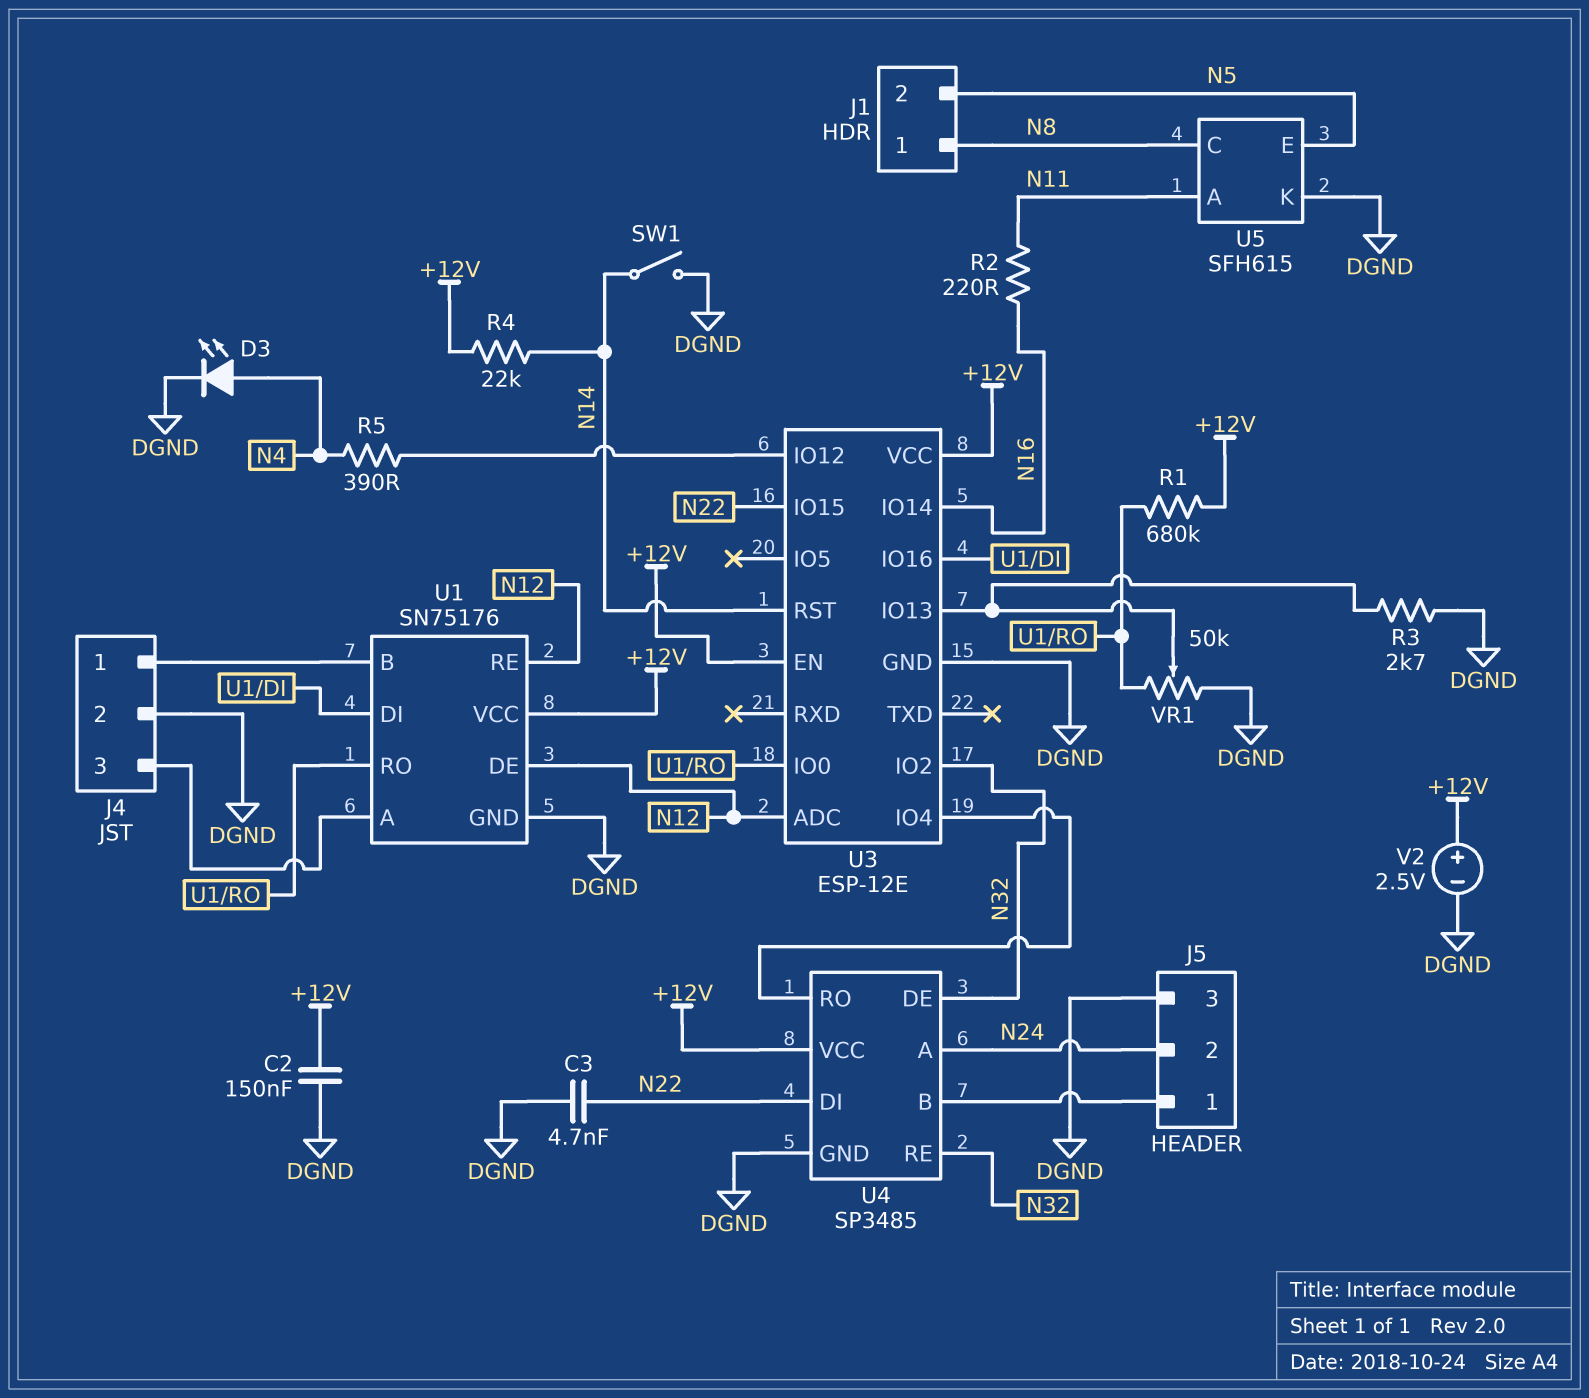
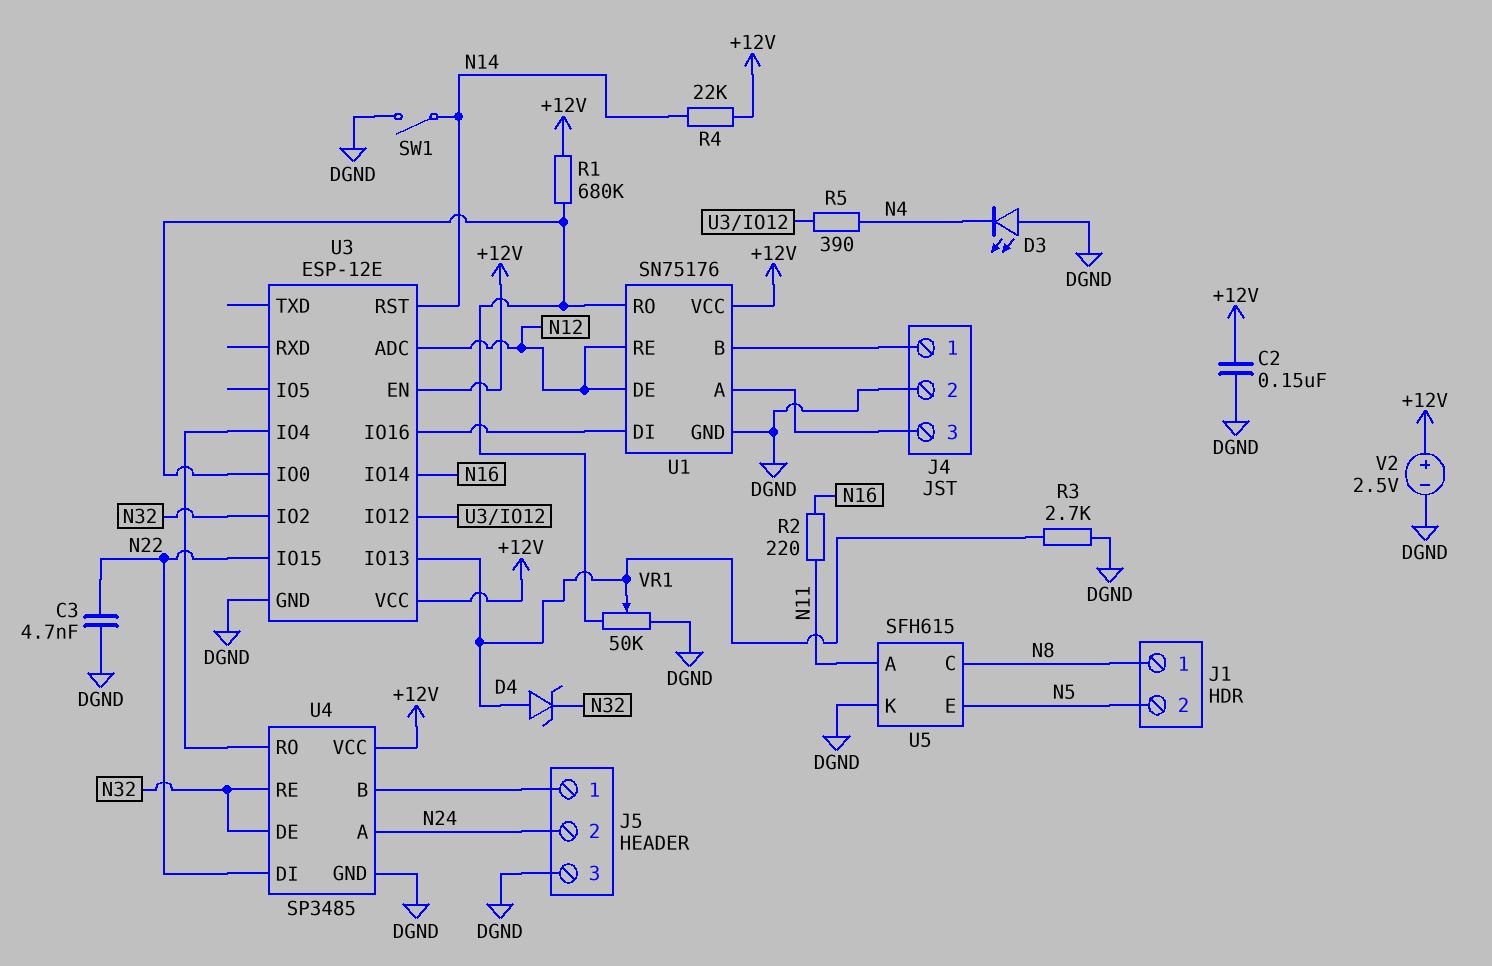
D3: LED (A N4, K DGND) -> LED (A DGND, K N4)
D4: none -> zener (A U3/IO13, K N32)

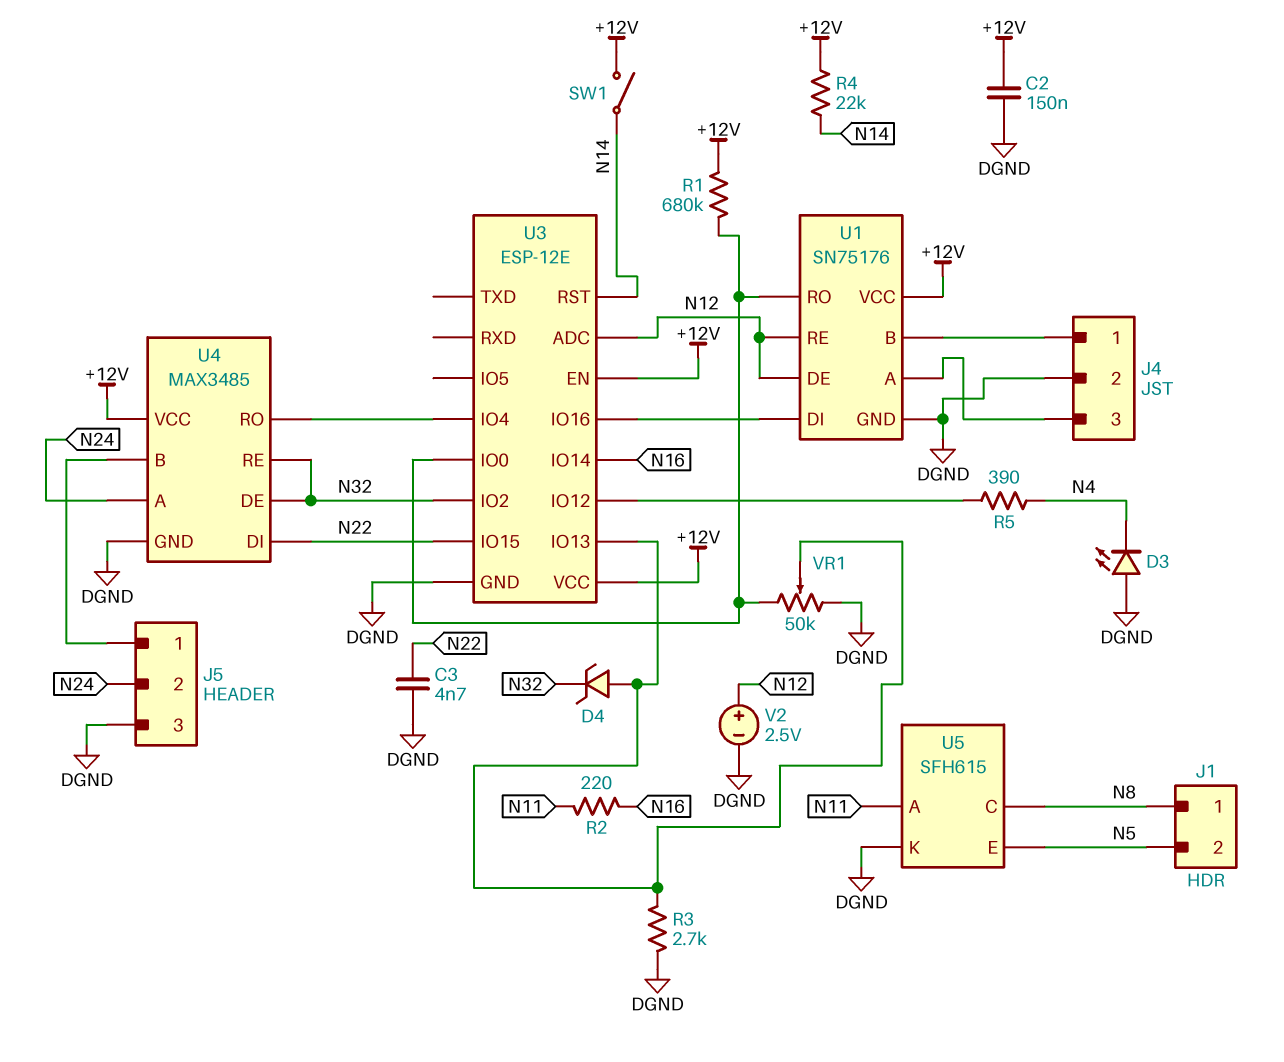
SW1: switch (DGND, N14) -> switch (+12V, N14)
U4: SP3485 -> MAX3485
V2: 2.5V (plus +12V, minus DGND) -> 2.5V (plus N12, minus DGND)

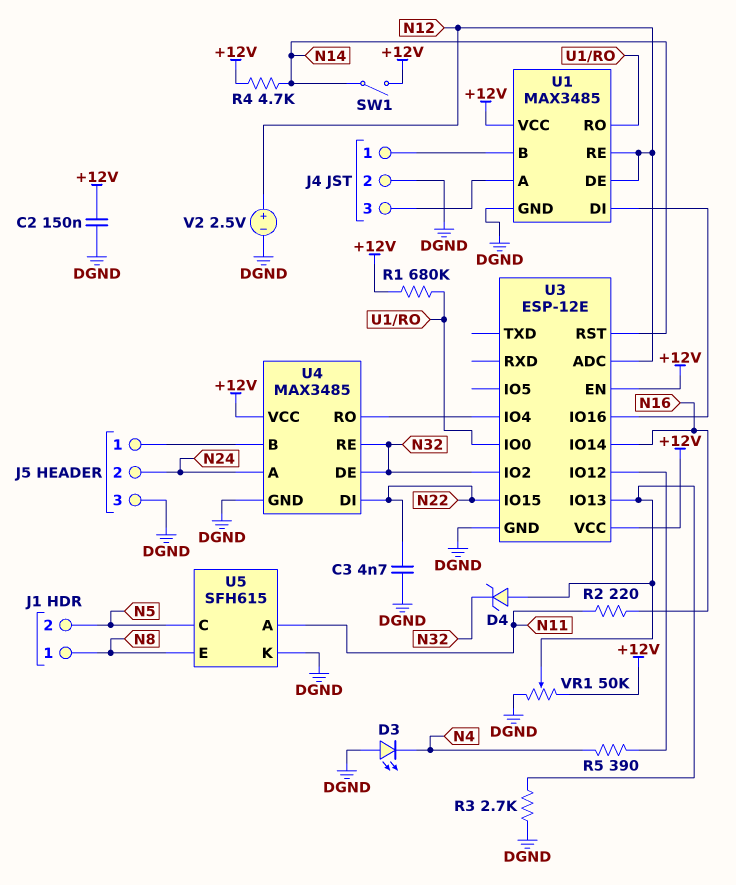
R4: 22k (+12V, N14) -> 4.7k (+12V, N14)
U1: SN75176 -> MAX3485
U5 pin C: N8 -> N5
U5 pin E: N5 -> N8
VR1: 50k (DGND, U1/RO, wiper U3/IO13) -> 50k (+12V, DGND, wiper U3/IO13)

